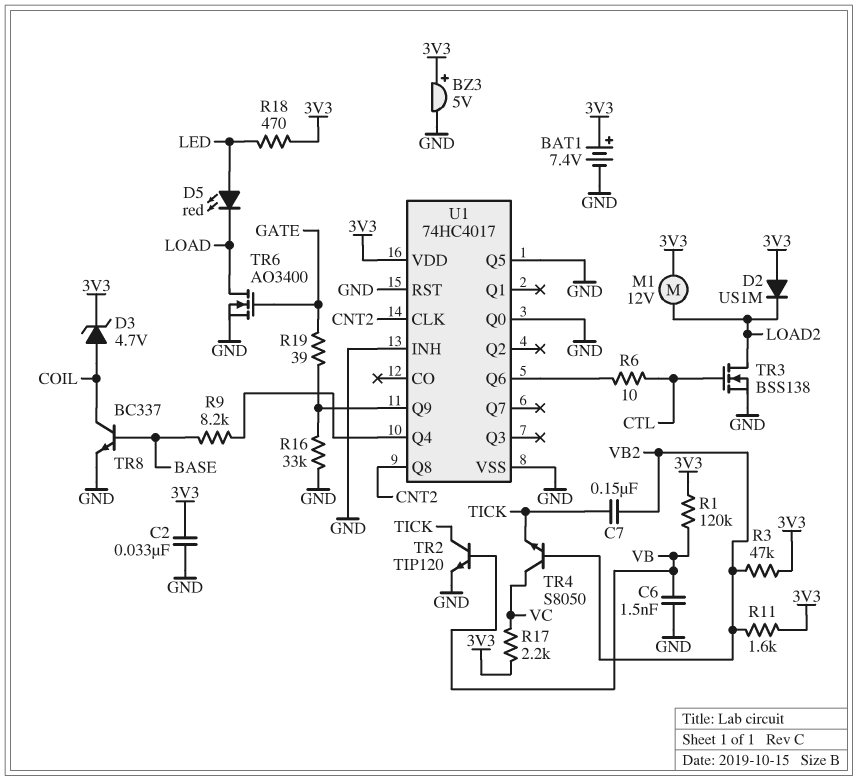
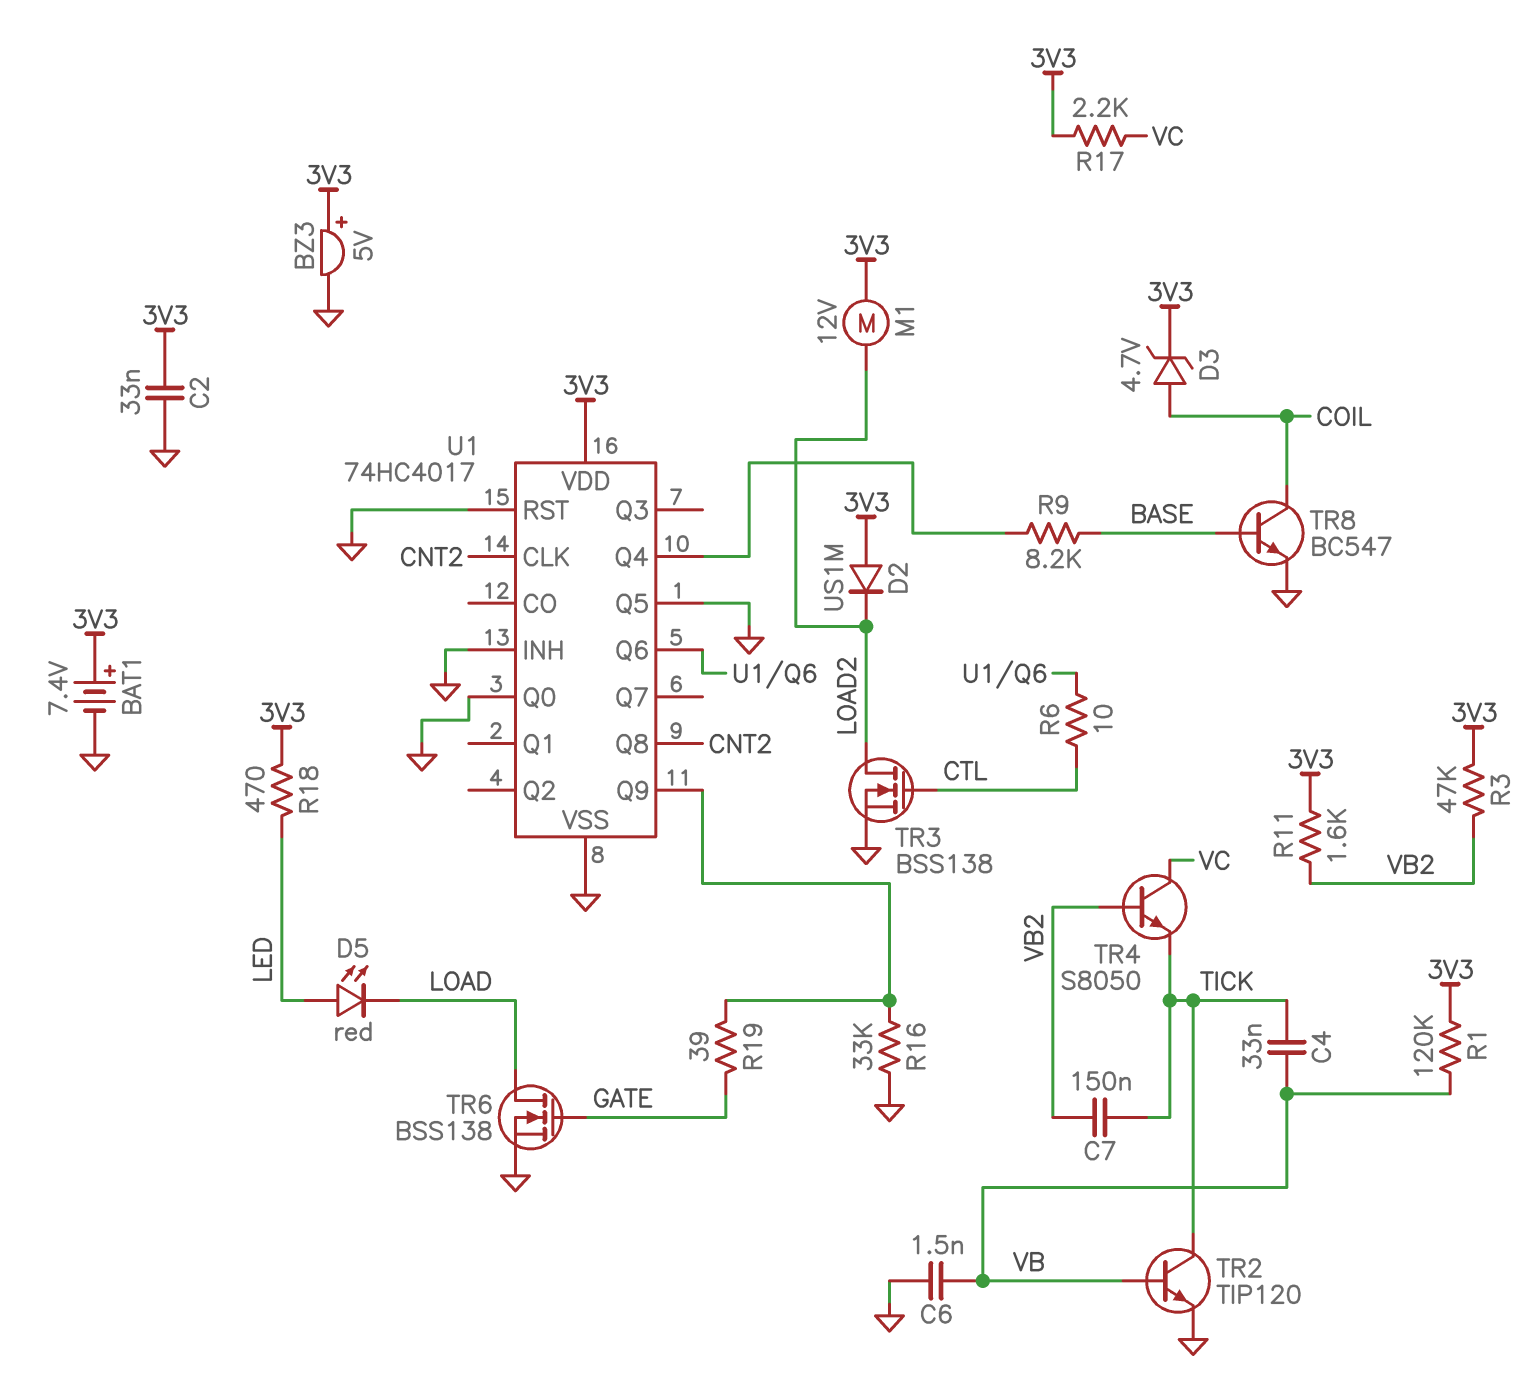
C4: none -> 33nF (TICK, VB)
TR6: NMOS AO3400 (G GATE, D LOAD, S GND) -> NMOS BSS138 (G GATE, D LOAD, S GND)
TR8: NPN BC337 (B BASE, C COIL, E GND) -> NPN BC547 (B BASE, C COIL, E GND)

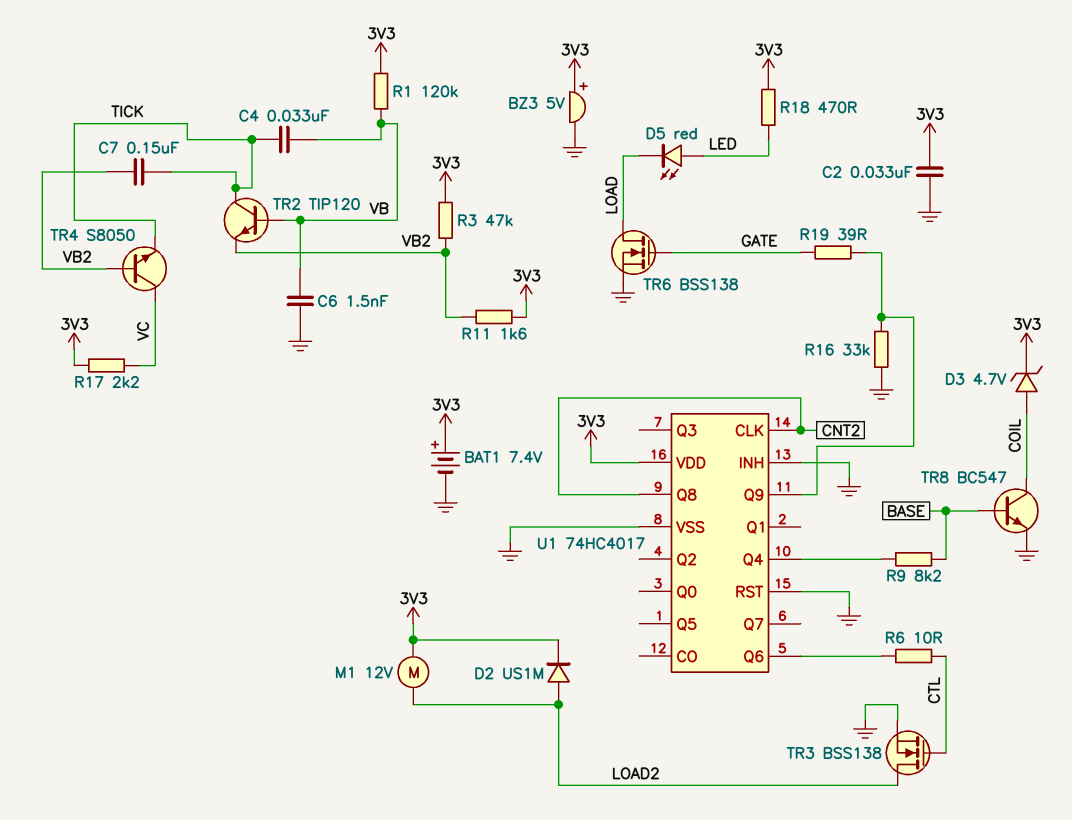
D2: diode US1M (A 3V3, K LOAD2) -> diode US1M (A LOAD2, K 3V3)
TR2: NPN TIP120 (B VB, C TICK, E GND) -> NPN TIP120 (B VB, C TICK, E VB2)
U1 pin Q0: GND -> none
U1 pin Q5: GND -> none

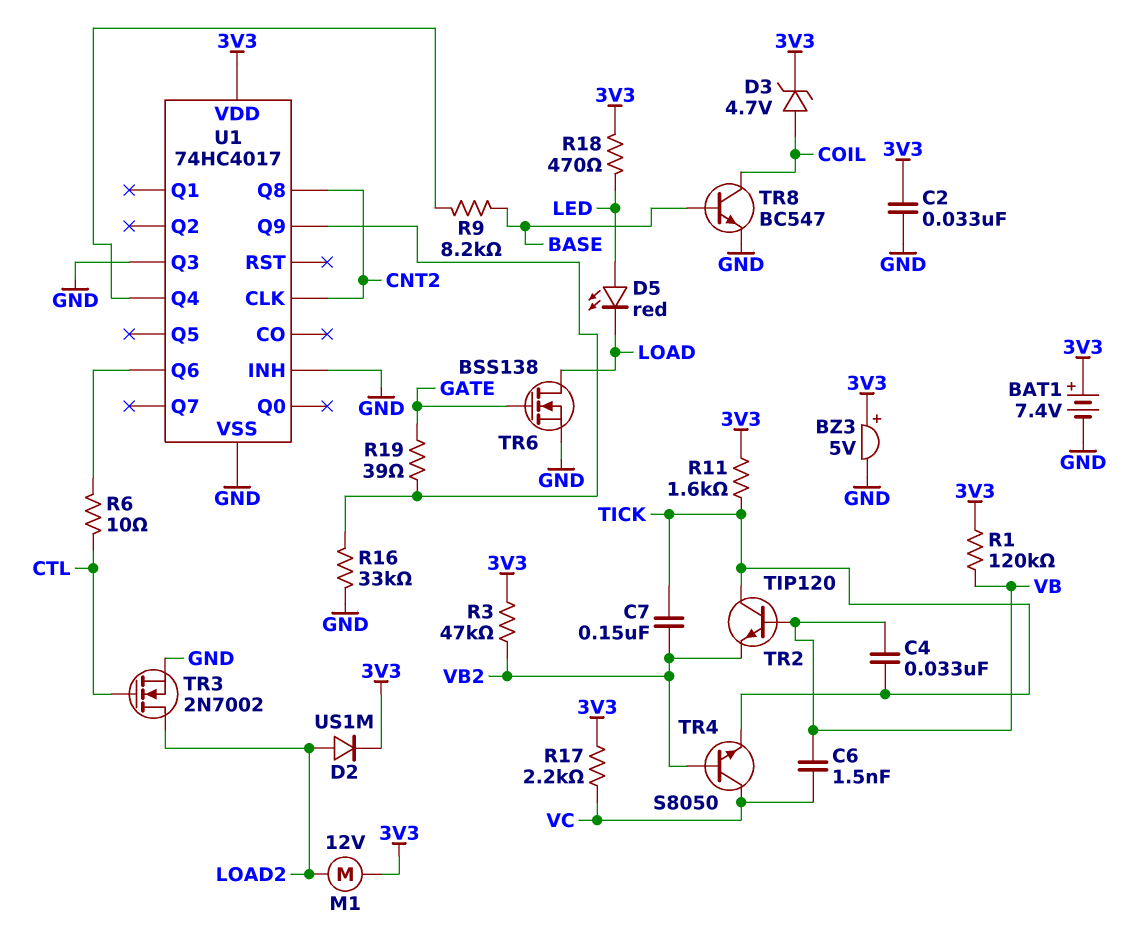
C6: 1.5nF (GND, VB) -> 1.5nF (VB, VC)
R11: 1.6k (3V3, VB2) -> 1.6k (3V3, TICK)
TR3: NMOS BSS138 (G CTL, D LOAD2, S GND) -> NMOS 2N7002 (G CTL, D LOAD2, S GND)
U1 pin Q3: none -> GND
U1 pin RST: GND -> none

